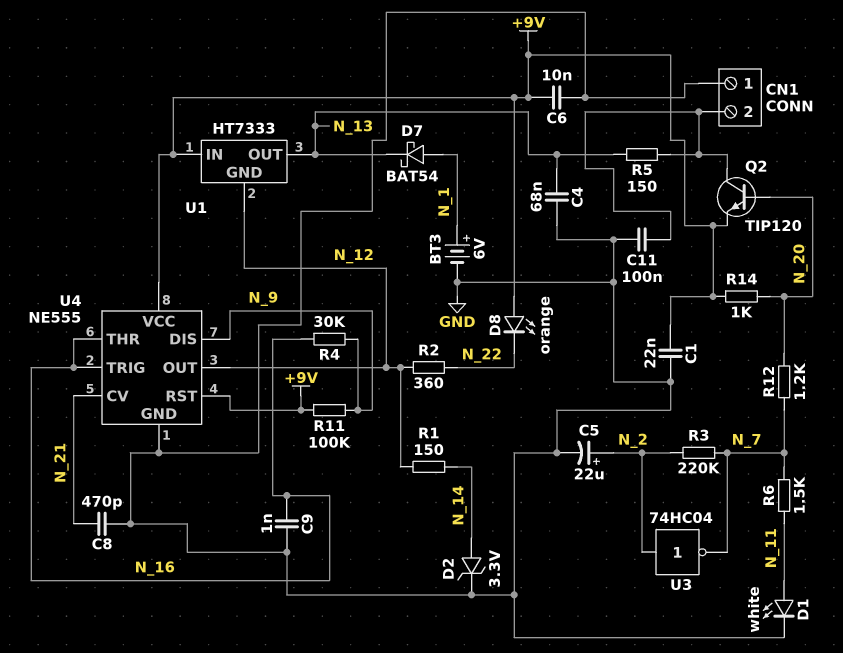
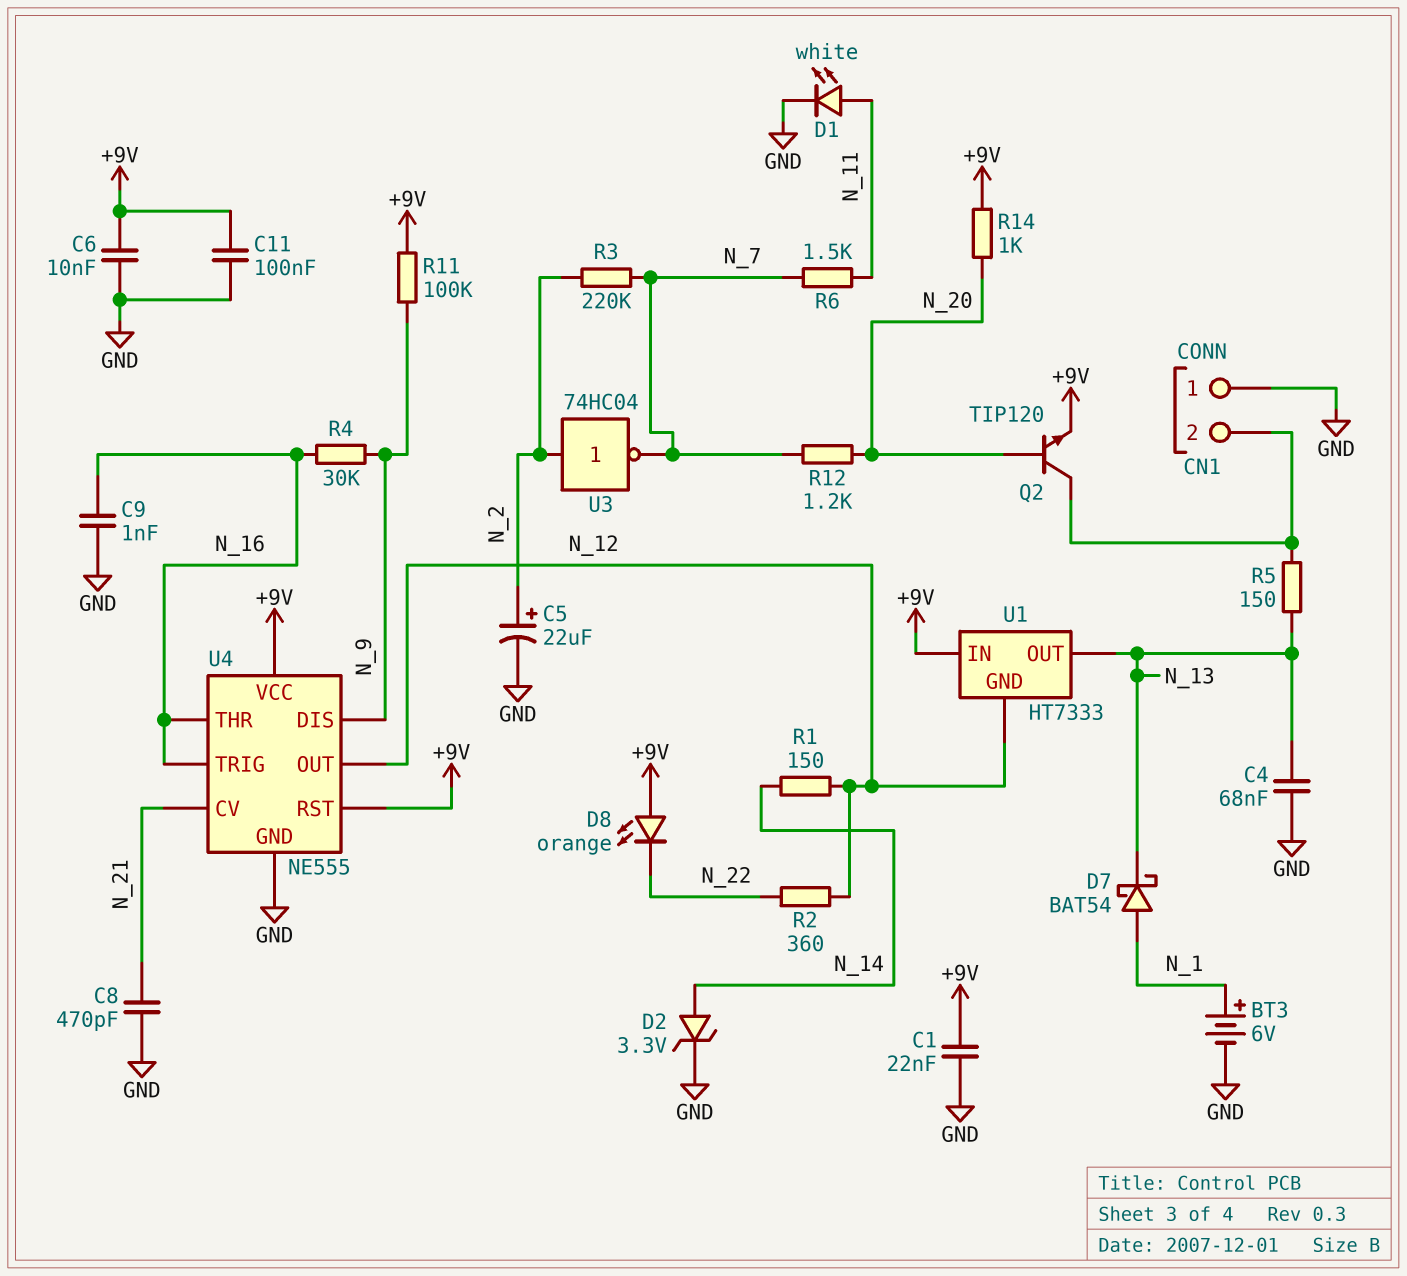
C11: 100nF (CN1/2, GND) -> 100nF (+9V, GND)

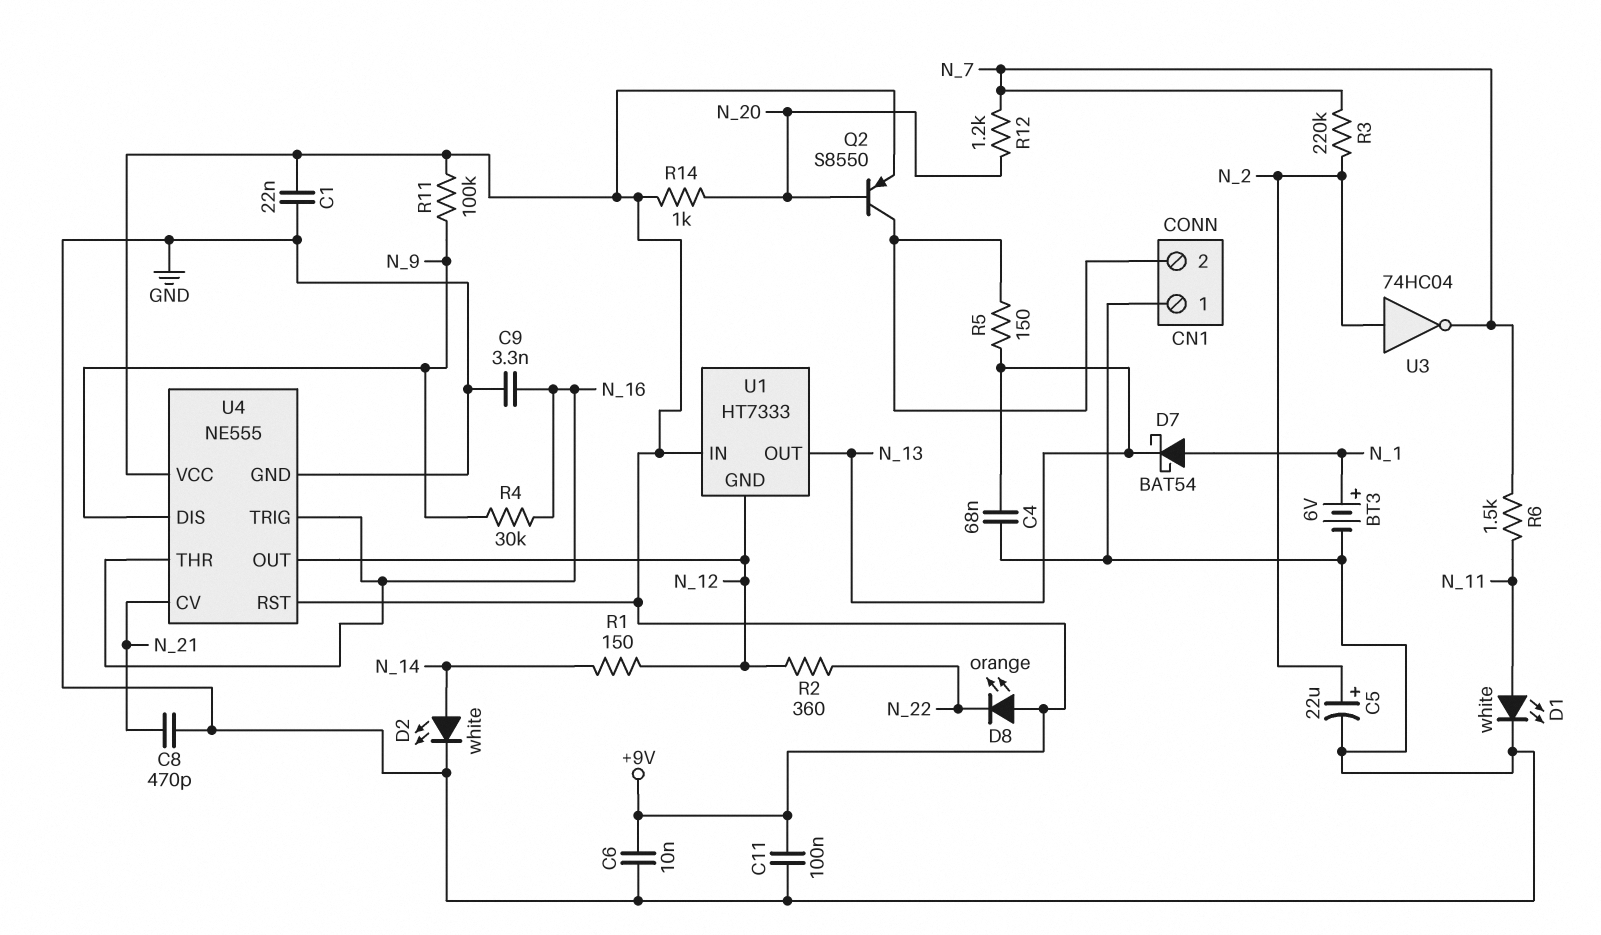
C9: 1nF (GND, N_16) -> 3.3nF (GND, N_16)
D2: zener 3.3V (A N_14, K GND) -> LED white (A N_14, K GND)
Q2: NPN TIP120 (B N_20, C CN1/2, E +9V) -> PNP S8550 (B N_20, C CN1/2, E +9V)

